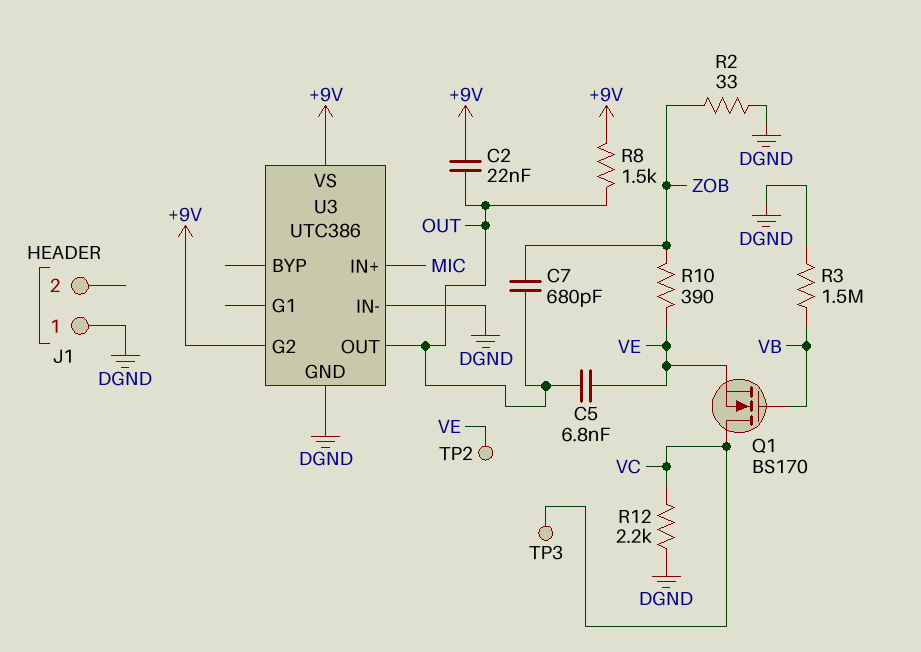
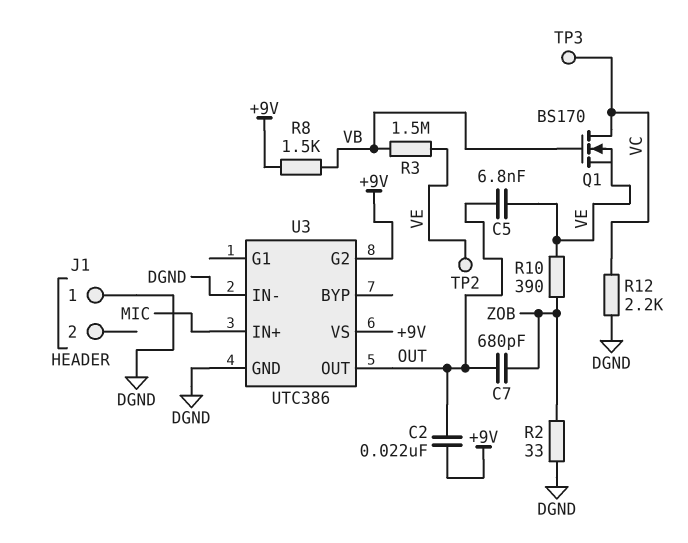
R3: 1.5M (DGND, VB) -> 1.5M (VB, VE)
R8: 1.5k (+9V, OUT) -> 1.5k (+9V, VB)

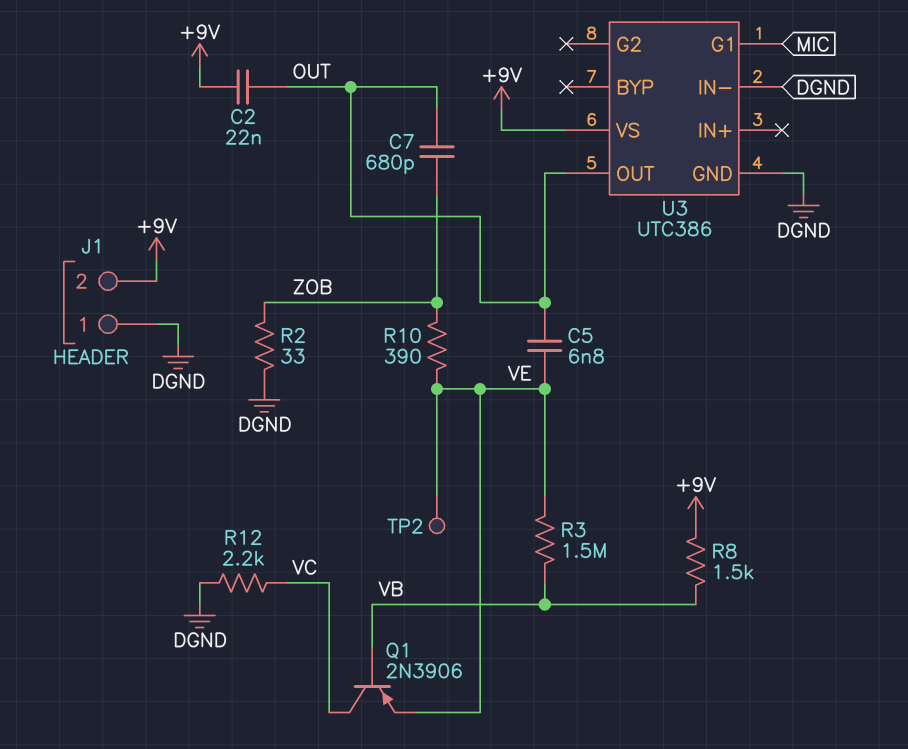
J1 pin 2: none -> +9V
Q1: NMOS BS170 (G VB, D VC, S VE) -> PNP 2N3906 (B VB, C VC, E VE)
TP3: test point (VC) -> none
U3 pin G1: none -> MIC
U3 pin G2: +9V -> none
U3 pin IN+: MIC -> none

